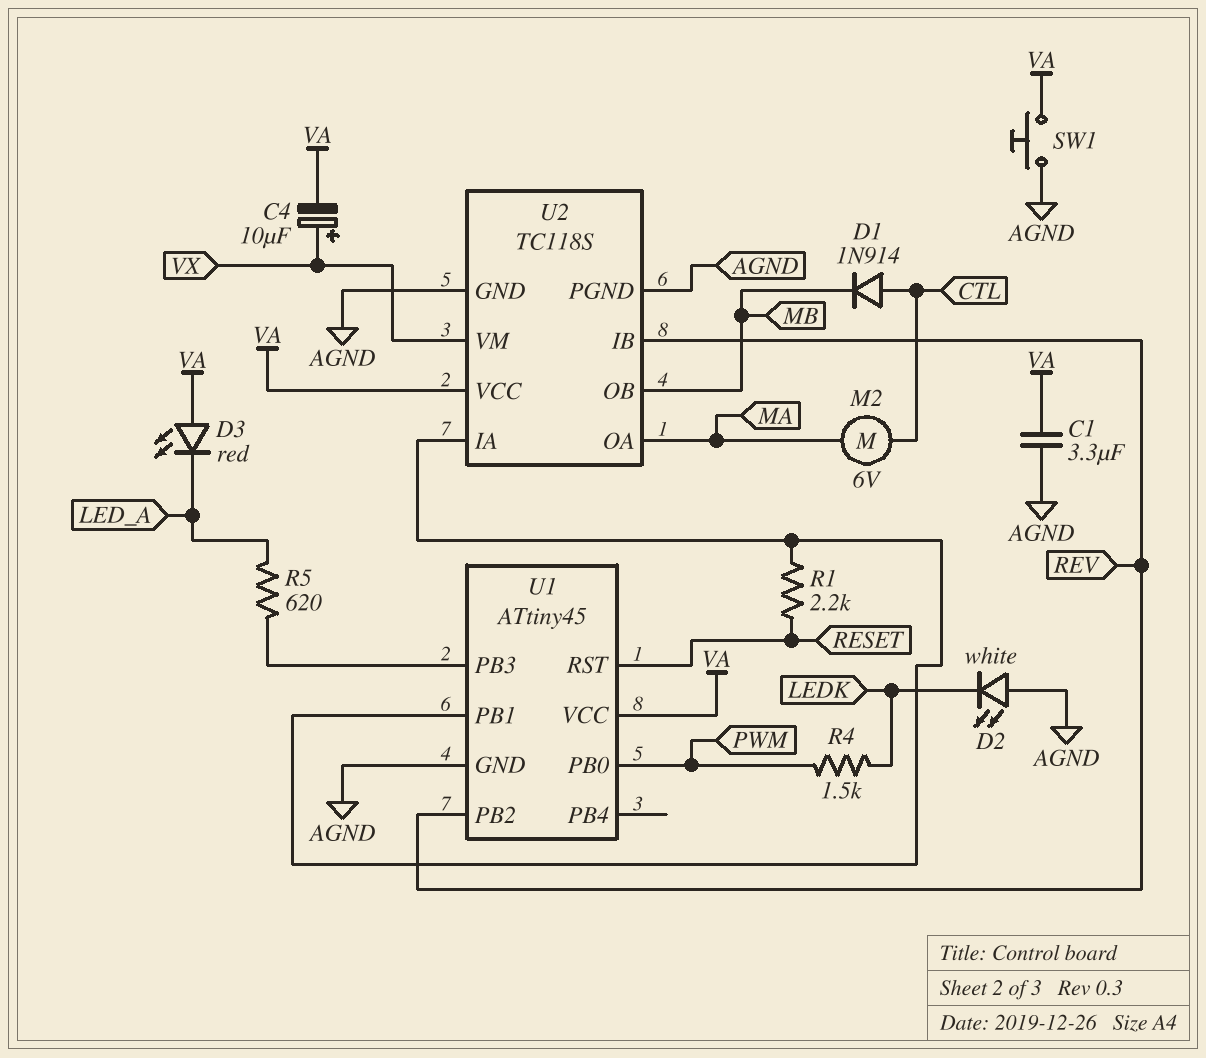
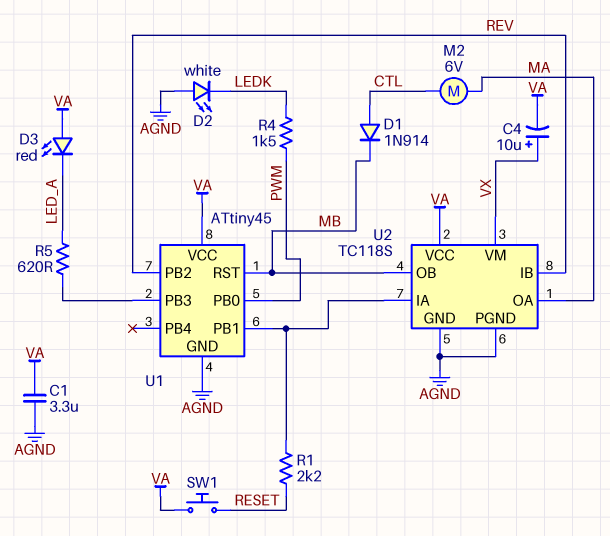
SW1: button (AGND, VA) -> button (RESET, VA)
U1 pin RST: RESET -> MB

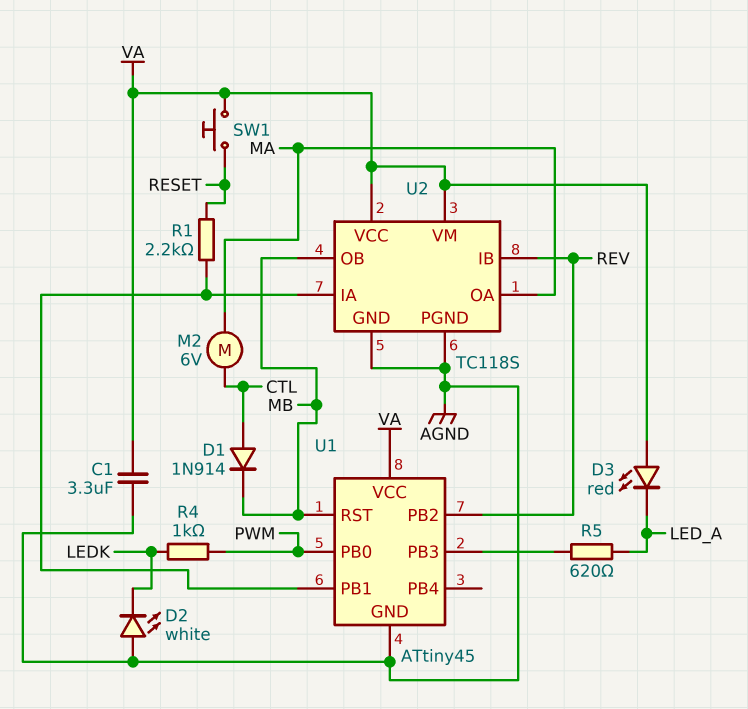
C4: 10uF (plus VX, minus VA) -> none
R4: 1.5k (LEDK, PWM) -> 1k (LEDK, PWM)
U2 pin VM: VX -> VA

